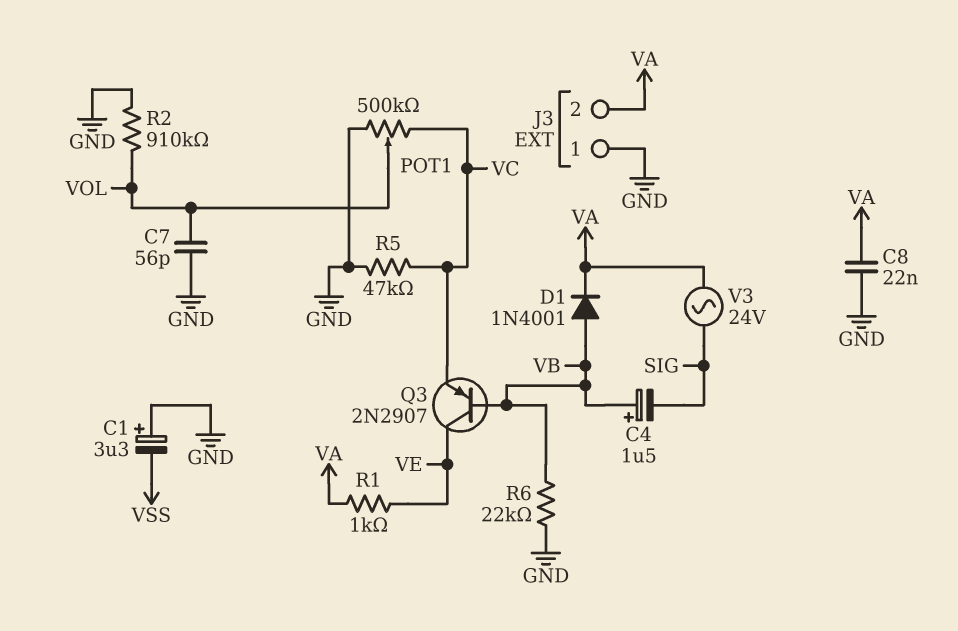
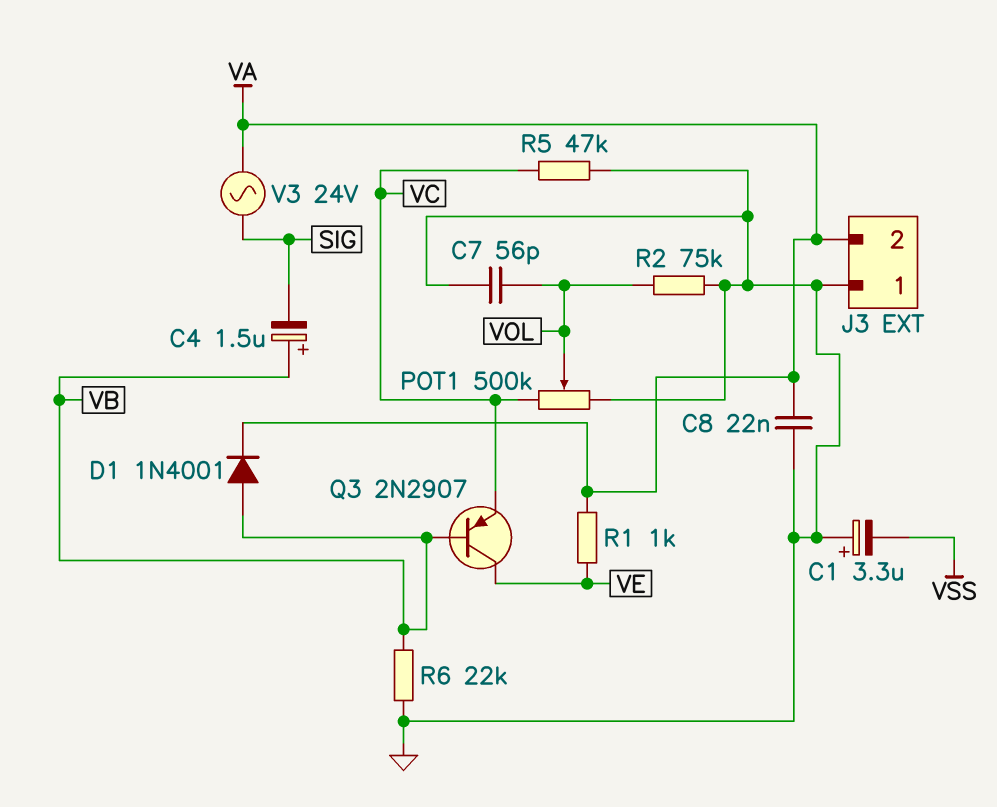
R2: 910k (GND, VOL) -> 75k (GND, VOL)

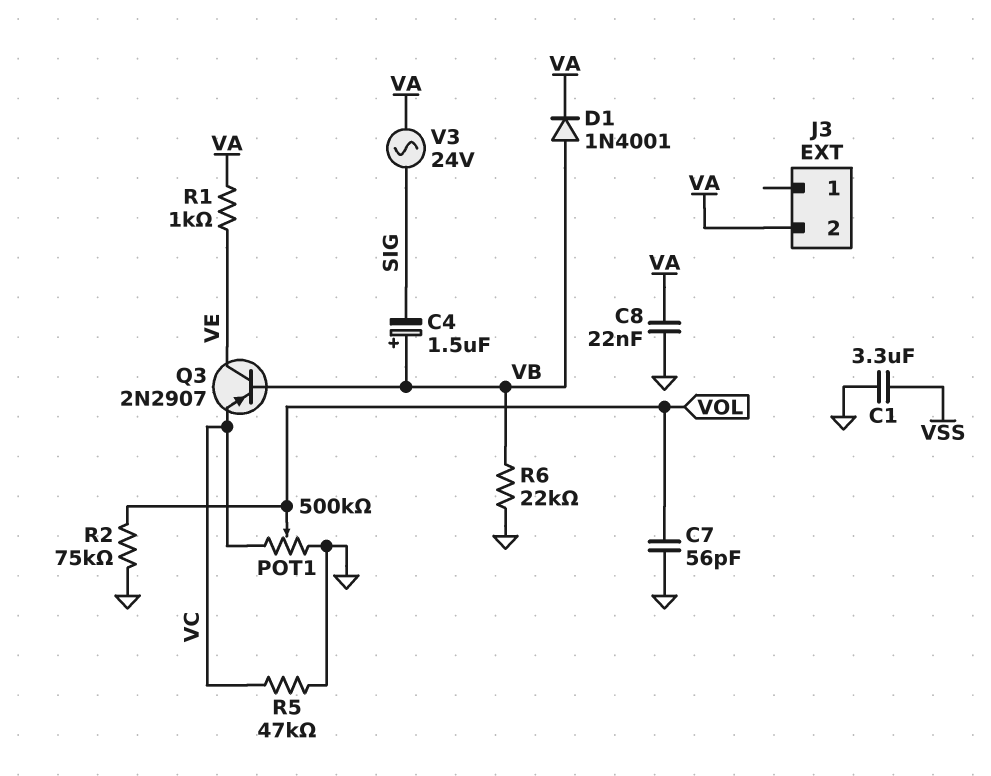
C1: 3.3uF (plus GND, minus VSS) -> 3.3uF (GND, VSS)
J3 pin 1: GND -> none

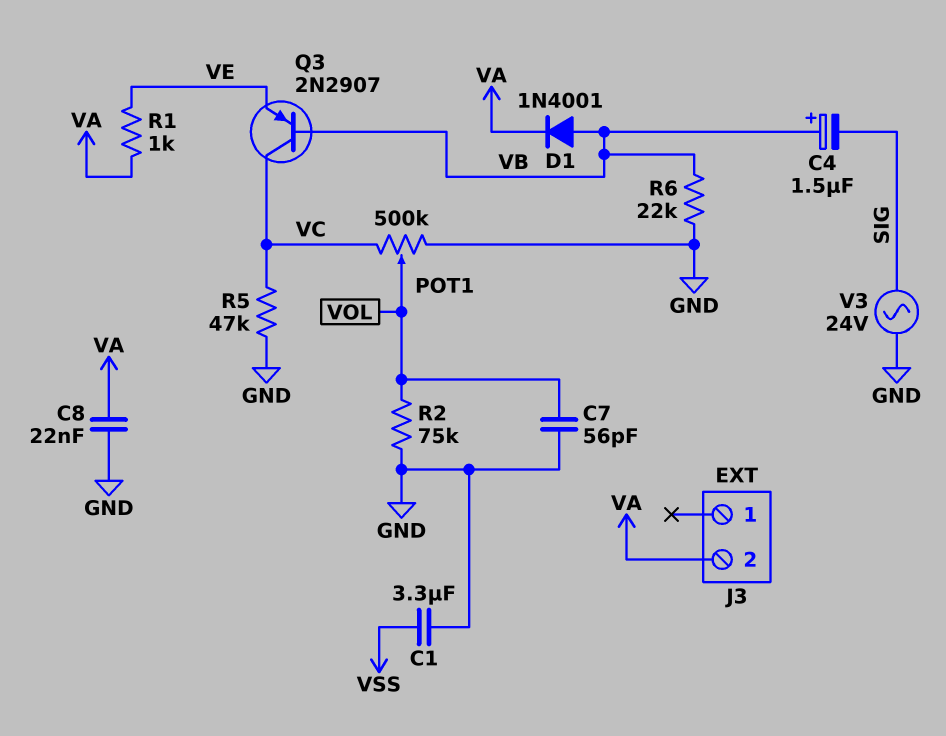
Q3: PNP 2N2907 (B VB, C VE, E VC) -> PNP 2N2907 (B VB, C VC, E VE)
V3: AC 24V (SIG, VA) -> AC 24V (GND, SIG)

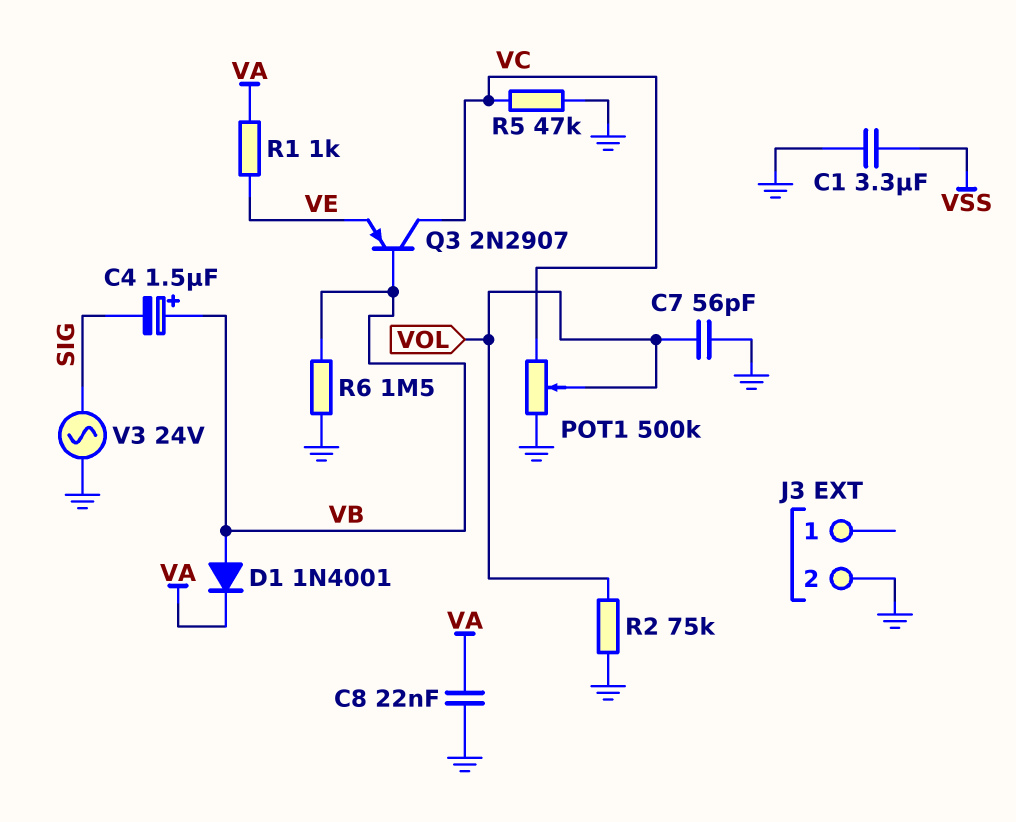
J3 pin 2: VA -> GND
R6: 22k (GND, VB) -> 1.5M (GND, VB)

